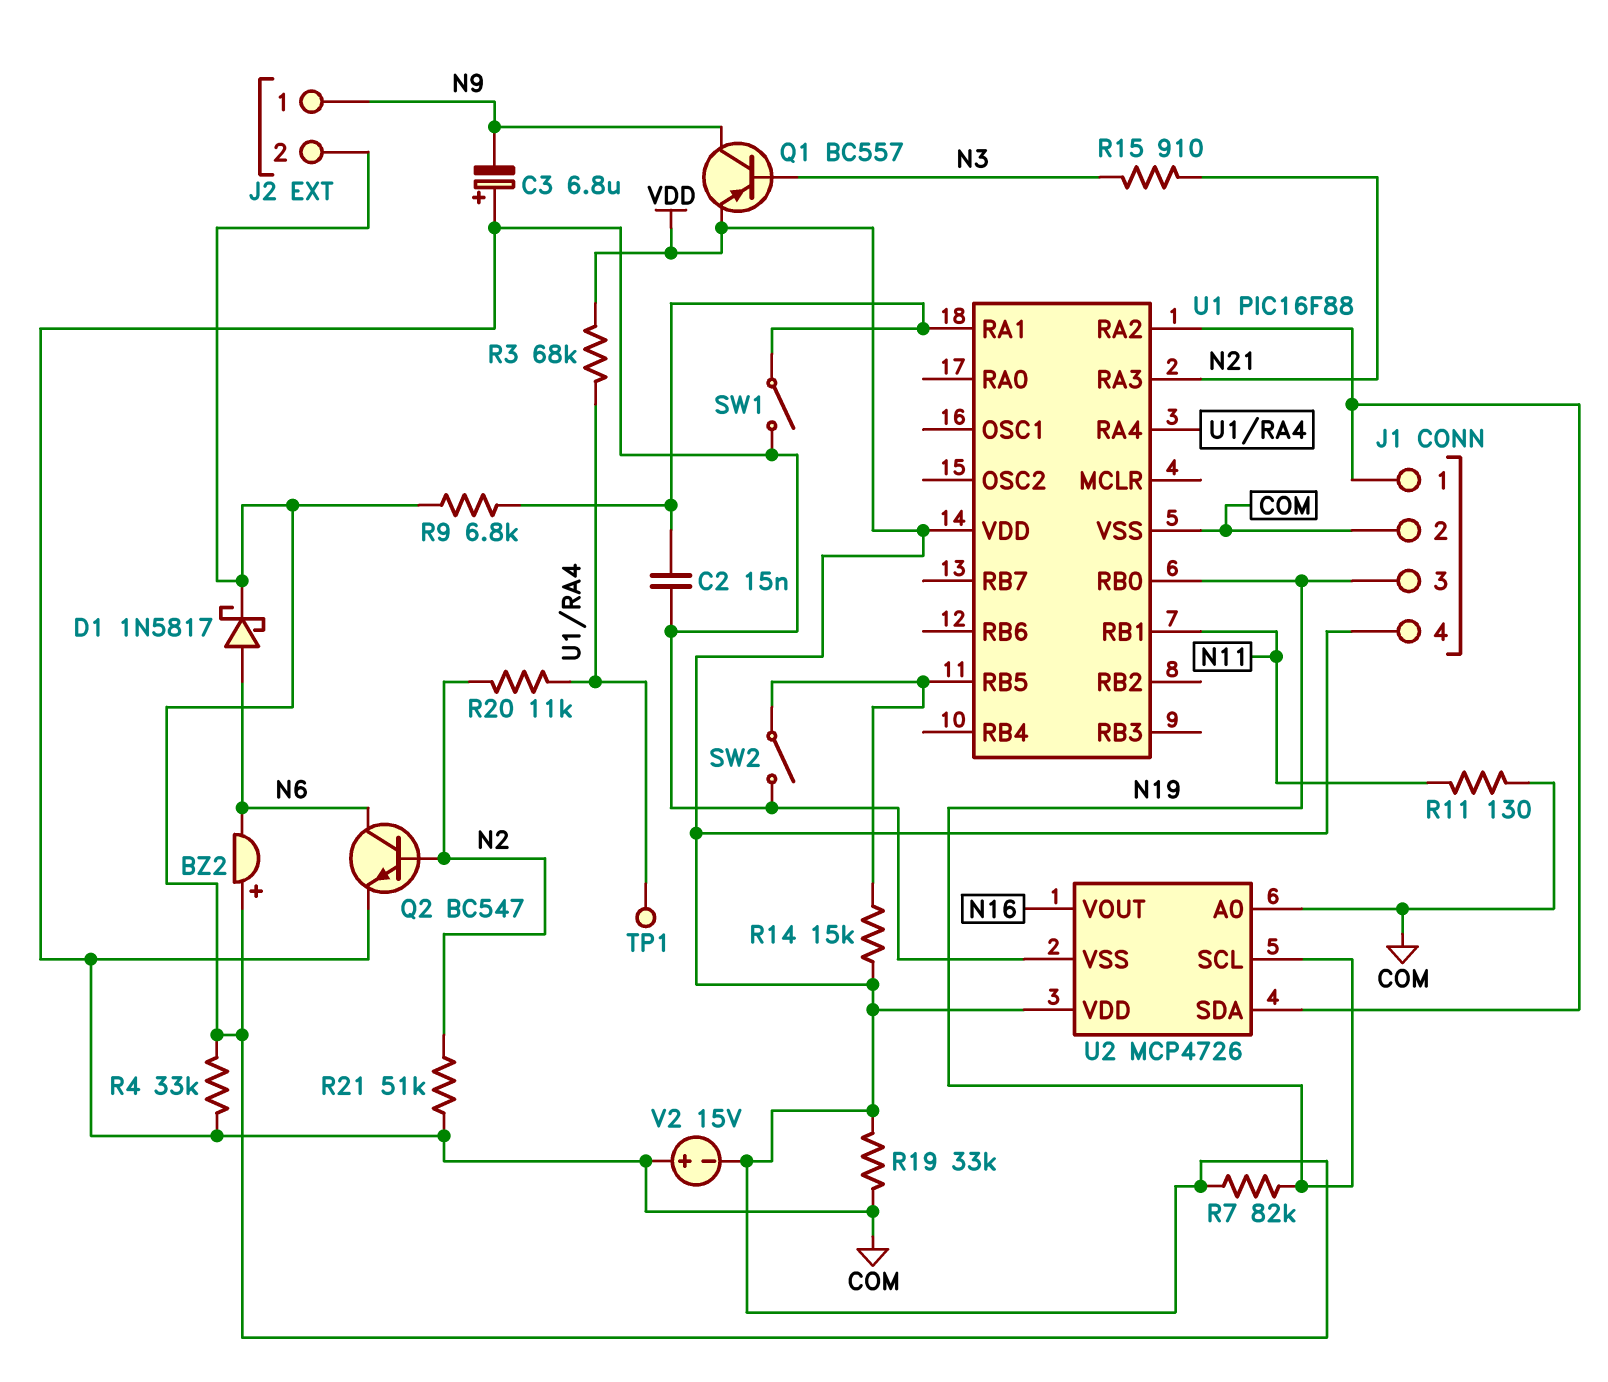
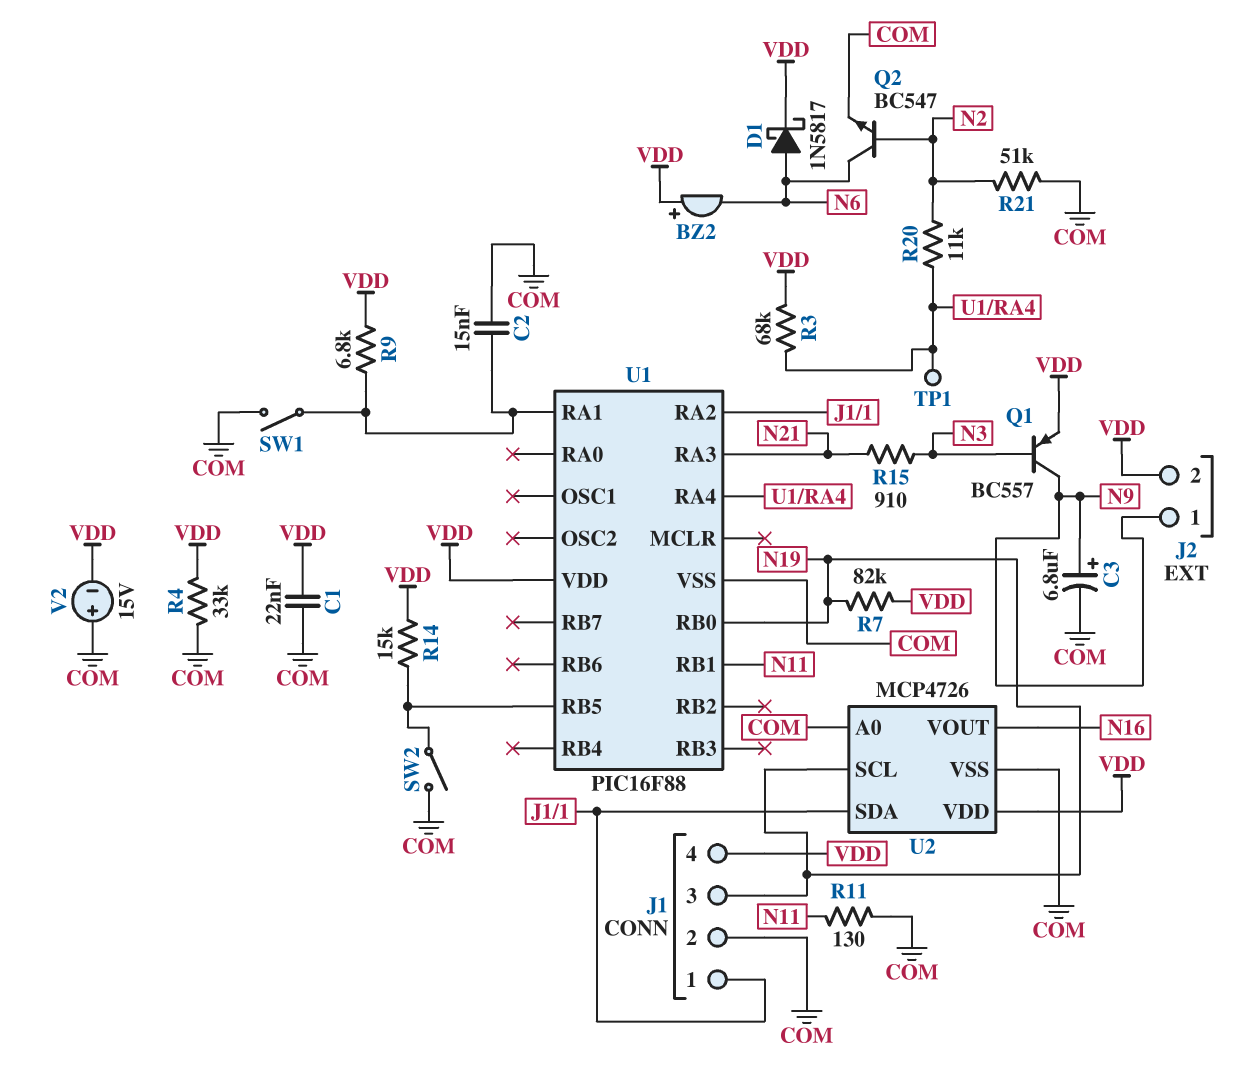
C1: none -> 22nF (COM, VDD)
C3: 6.8uF (plus COM, minus N9) -> 6.8uF (plus N9, minus COM)
R19: 33k (COM, VDD) -> none

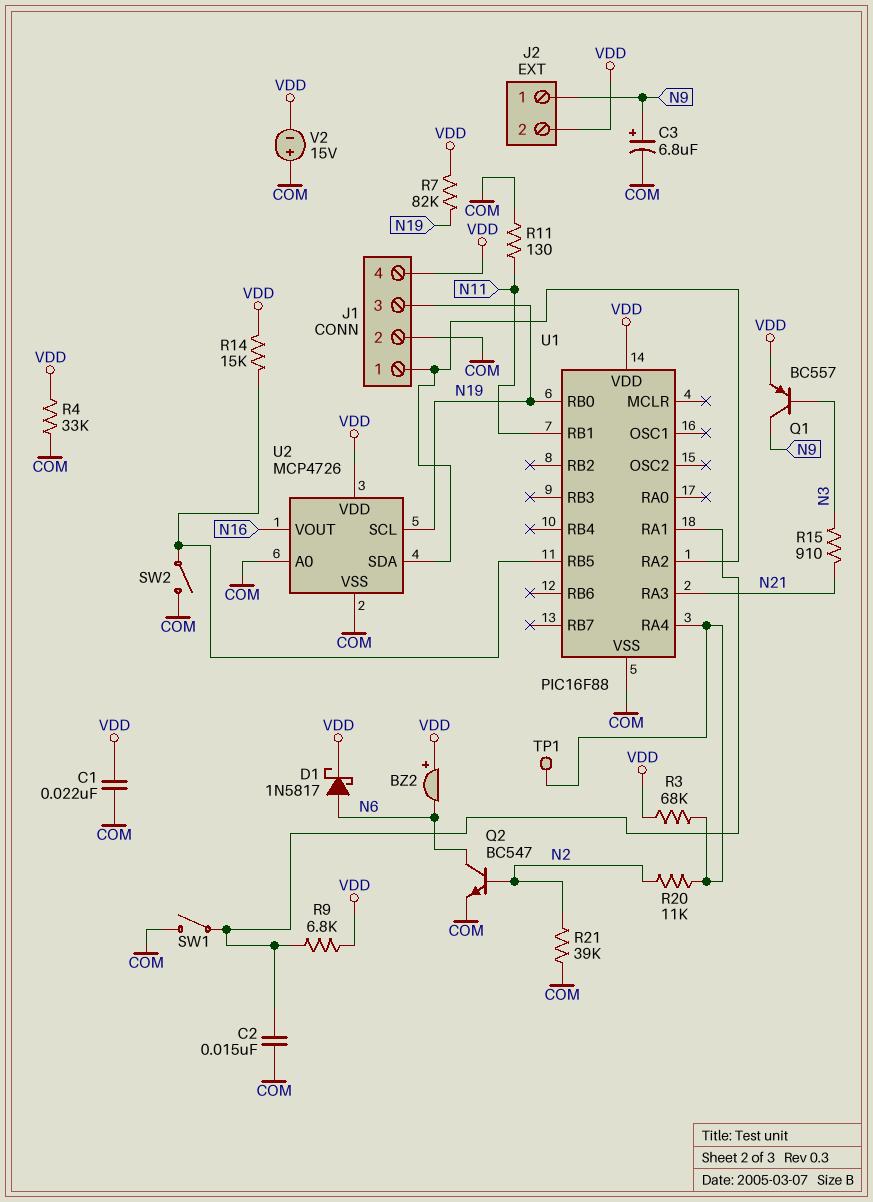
R21: 51k (COM, N2) -> 39k (COM, N2)

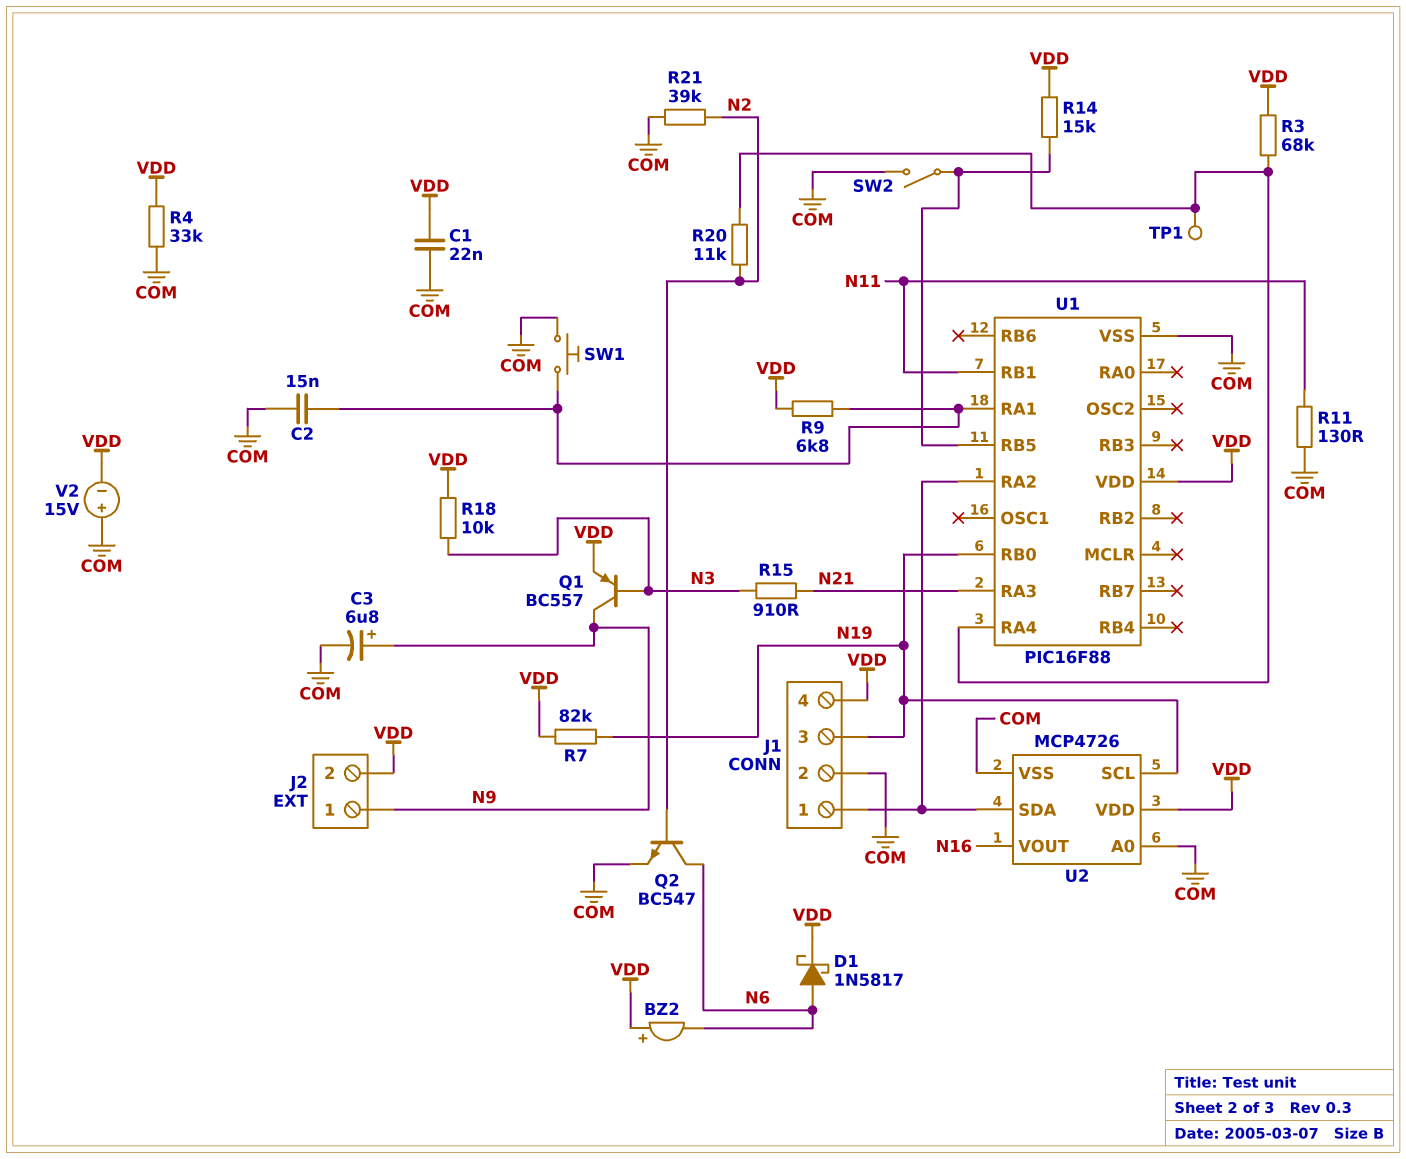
R18: none -> 10k (N3, VDD)
SW1: switch (COM, U1/RA1) -> button (COM, U1/RA1)

